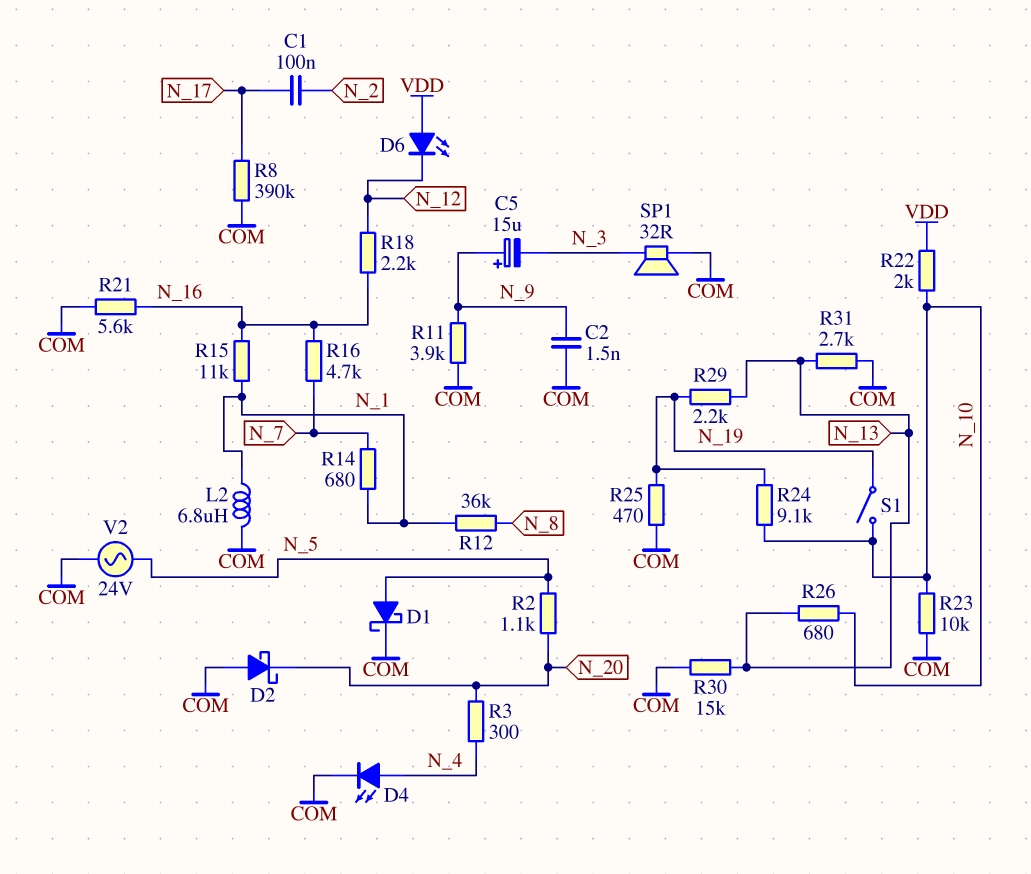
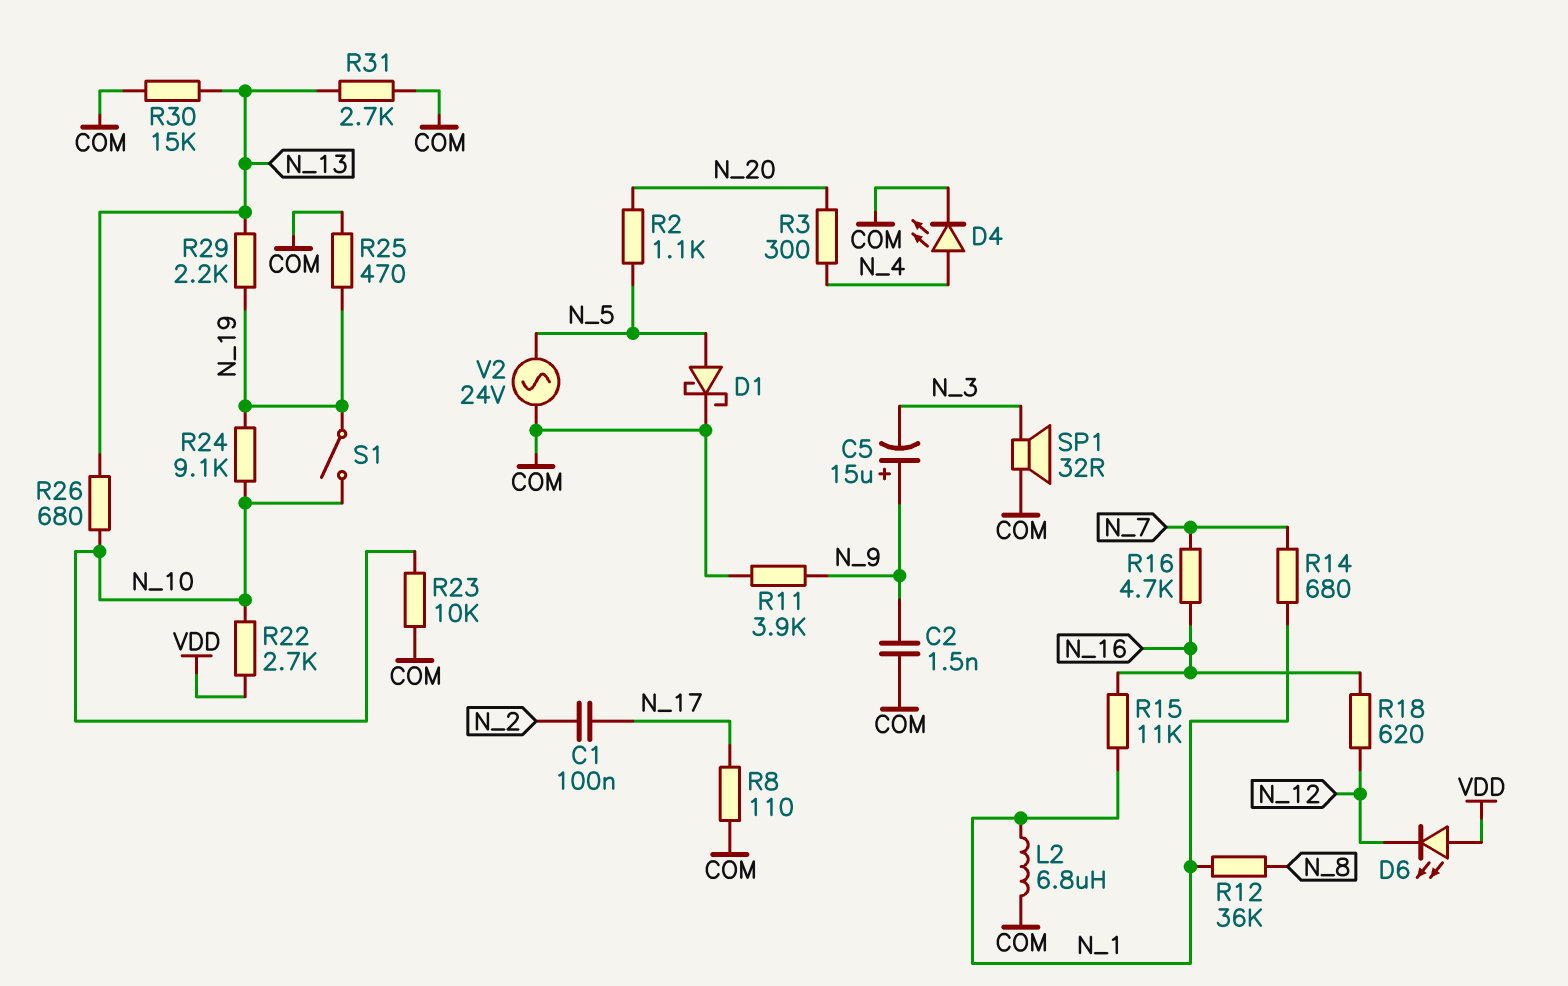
D2: schottky (A COM, K N_20) -> none
R8: 390k (COM, N_17) -> 110 (COM, N_17)
R18: 2.2k (N_12, N_16) -> 620 (N_12, N_16)
R21: 5.6k (COM, N_16) -> none
R22: 2k (N_10, VDD) -> 2.7k (N_10, VDD)

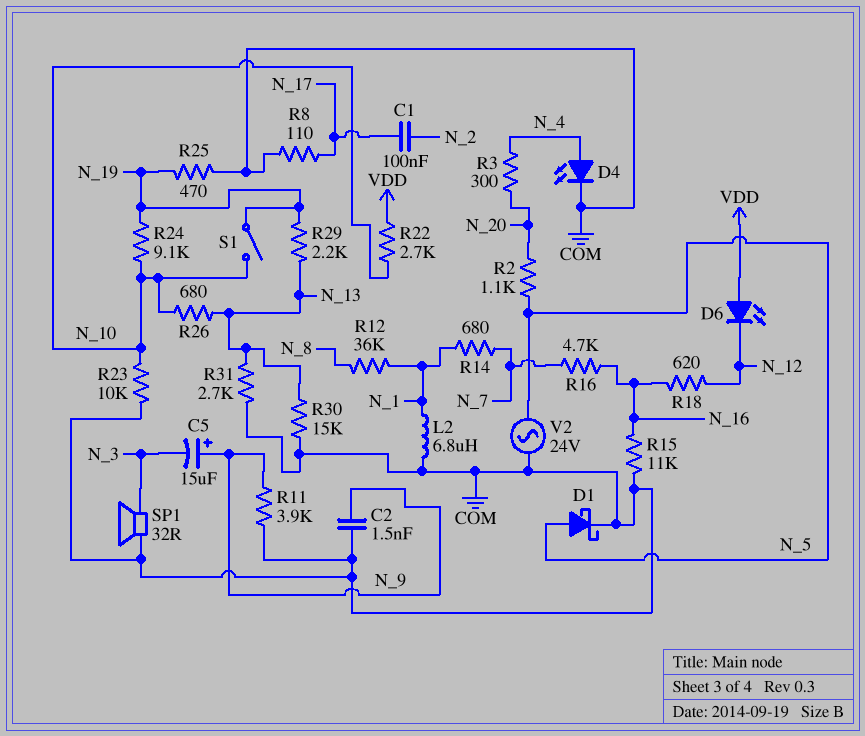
R15: 11k (N_1, N_16) -> 11k (COM, N_16)

